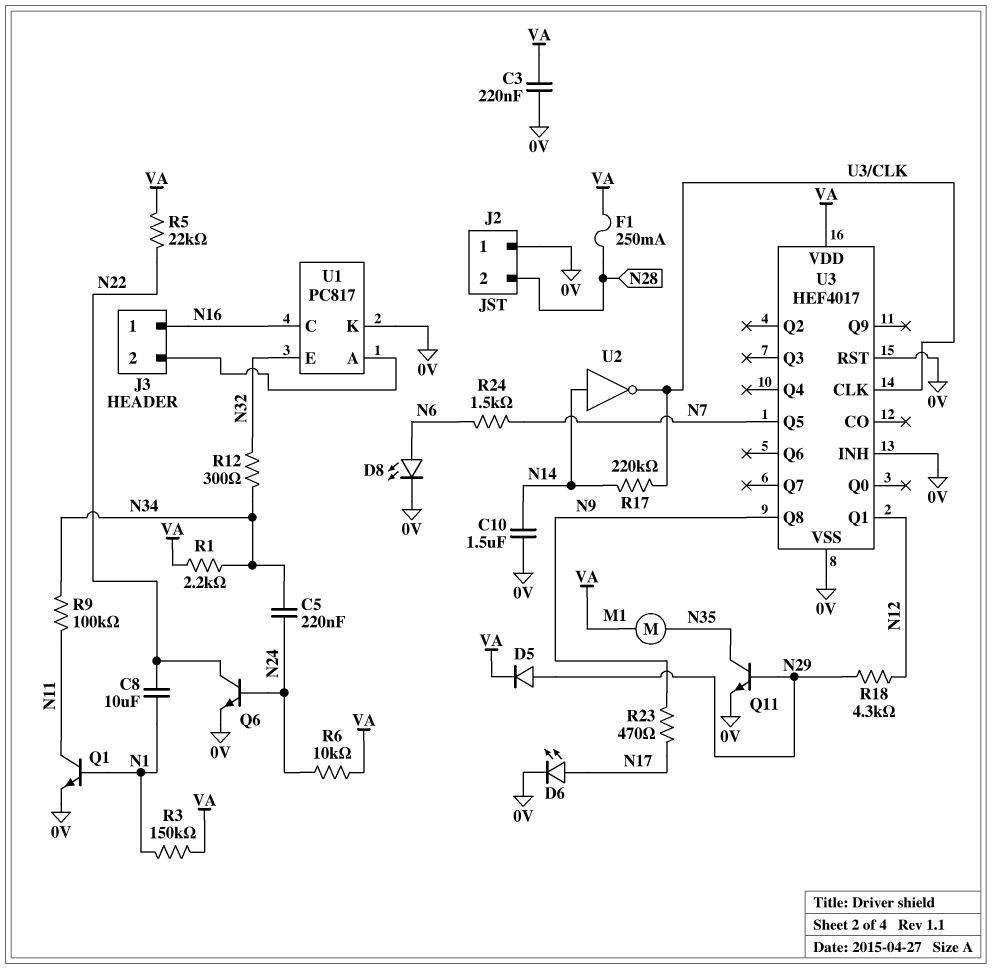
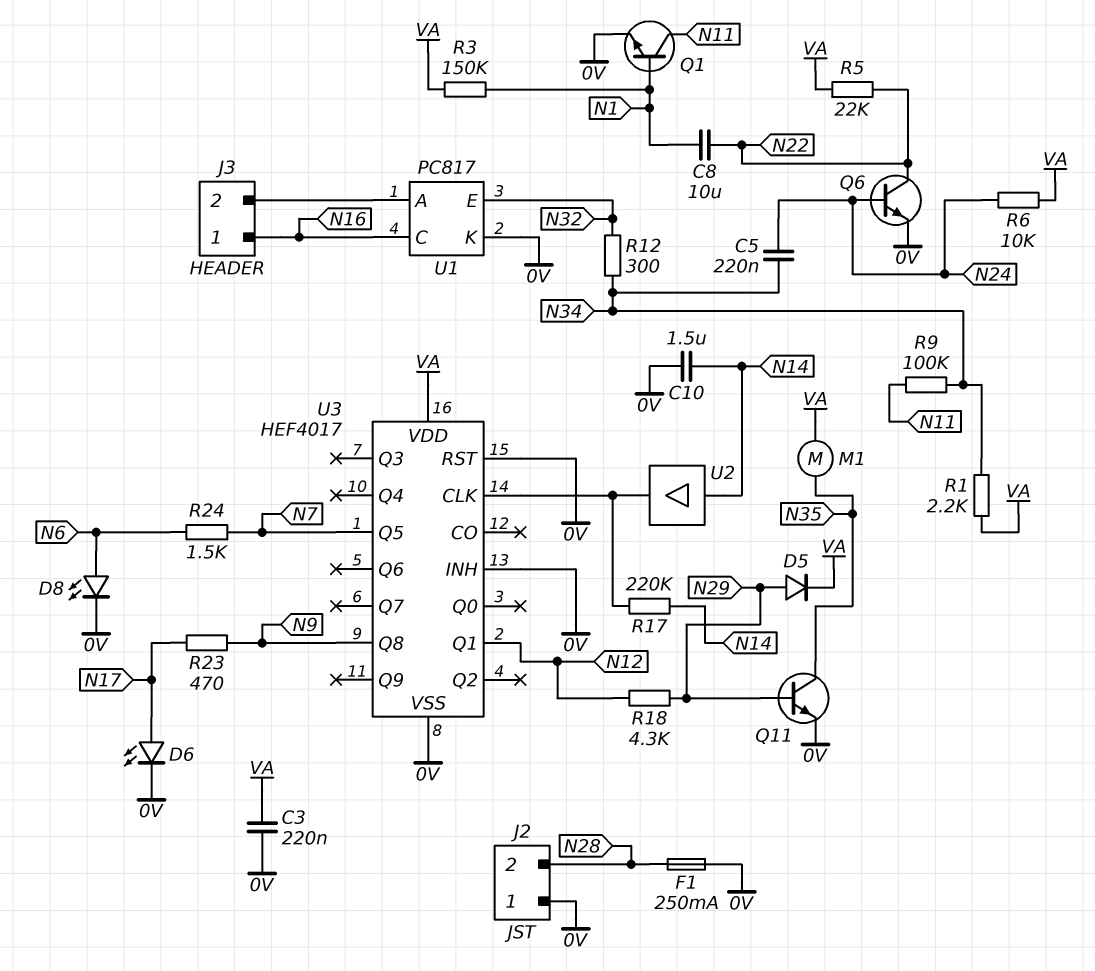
F1: 250mA (N28, VA) -> 250mA (0V, N28)
U2: NOT (in N14, out U3/CLK) -> buffer (in N14, out U3/CLK)

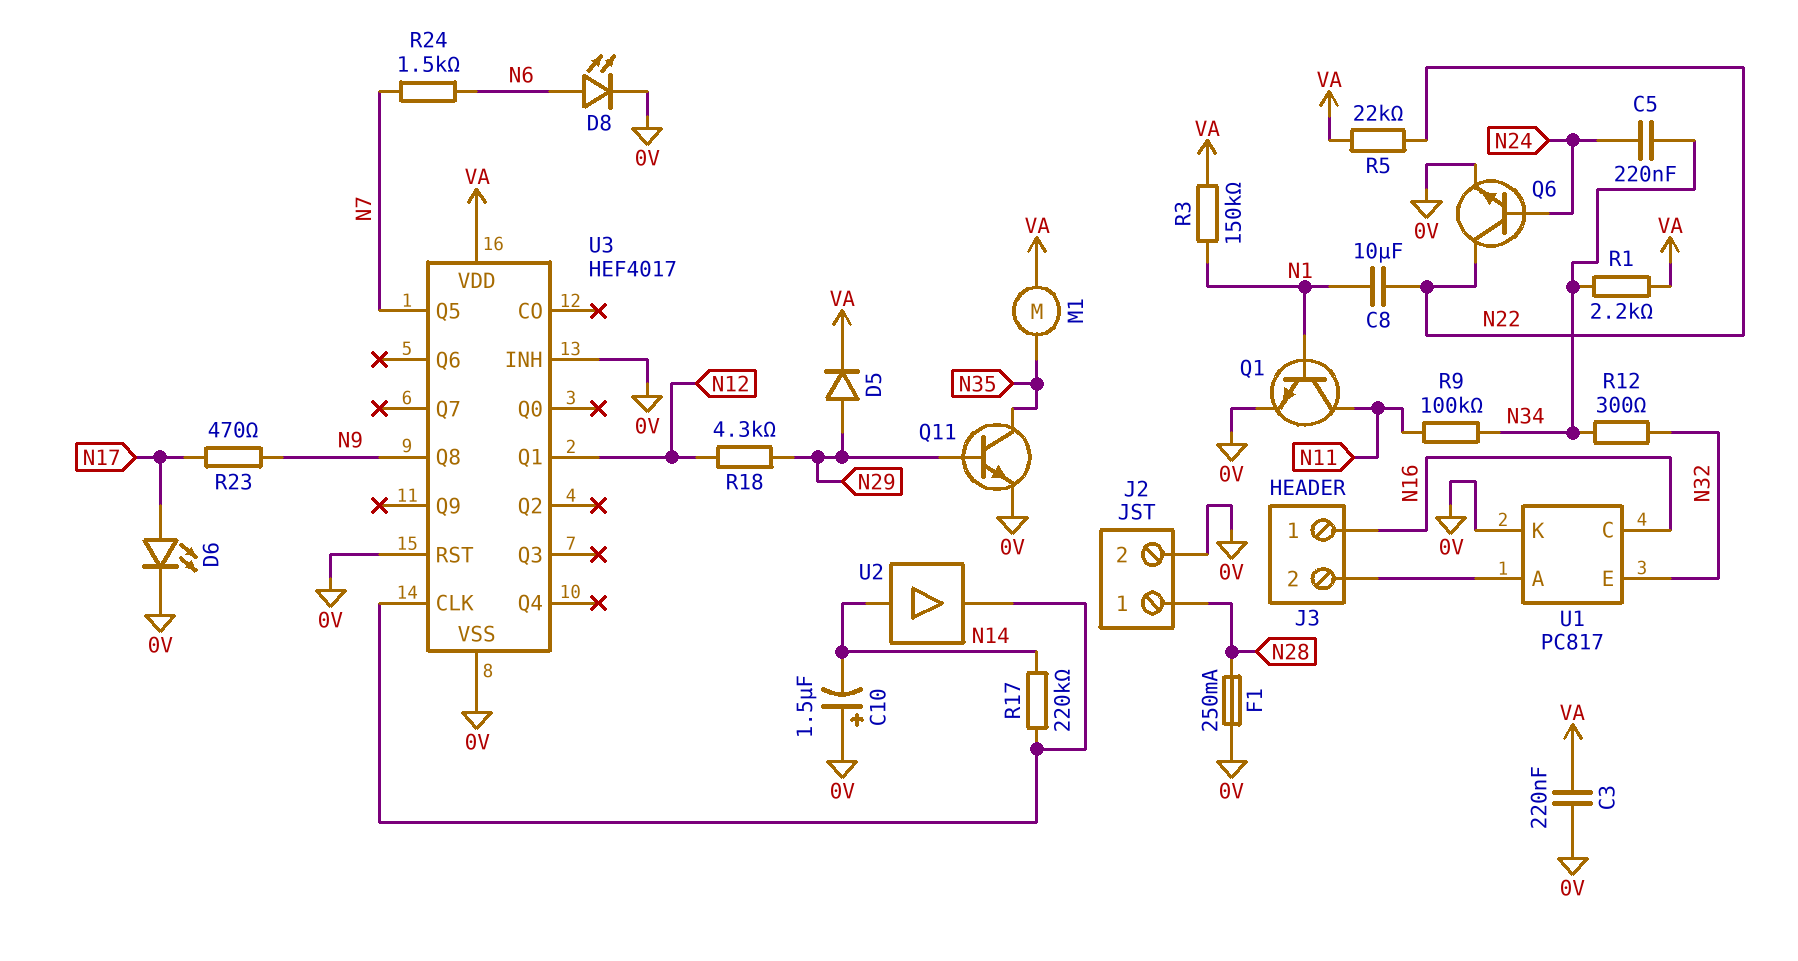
C10: 1.5uF (0V, N14) -> 1.5uF (plus 0V, minus N14)
J2 pin 1: 0V -> N28
J2 pin 2: N28 -> 0V
R6: 10k (N24, VA) -> none

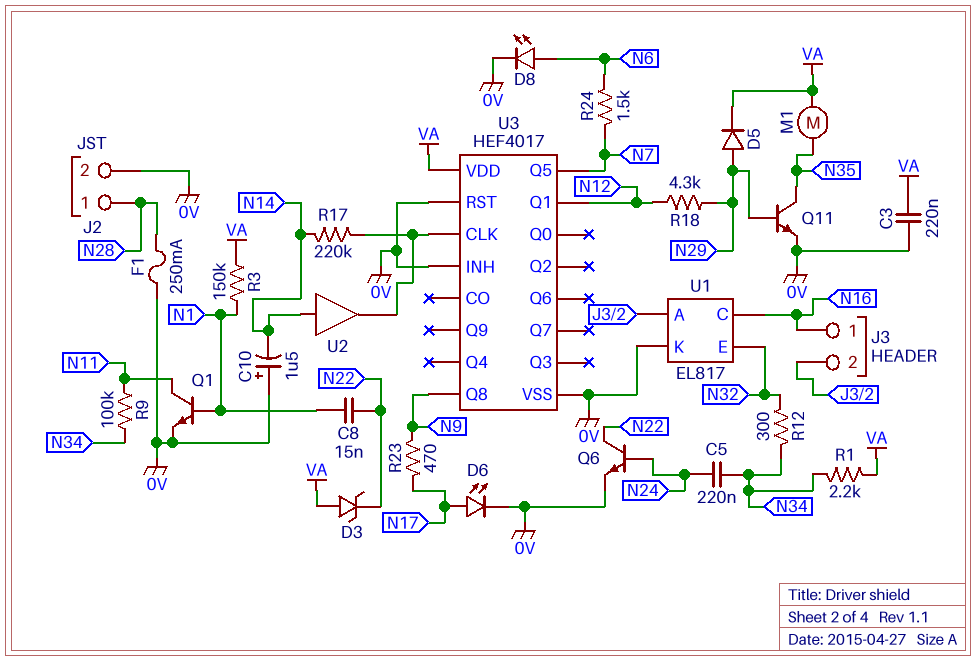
C8: 10uF (N1, N22) -> 15nF (N1, N22)
D3: none -> zener (A VA, K N22)
R5: 22k (N22, VA) -> none
U1: PC817 -> EL817

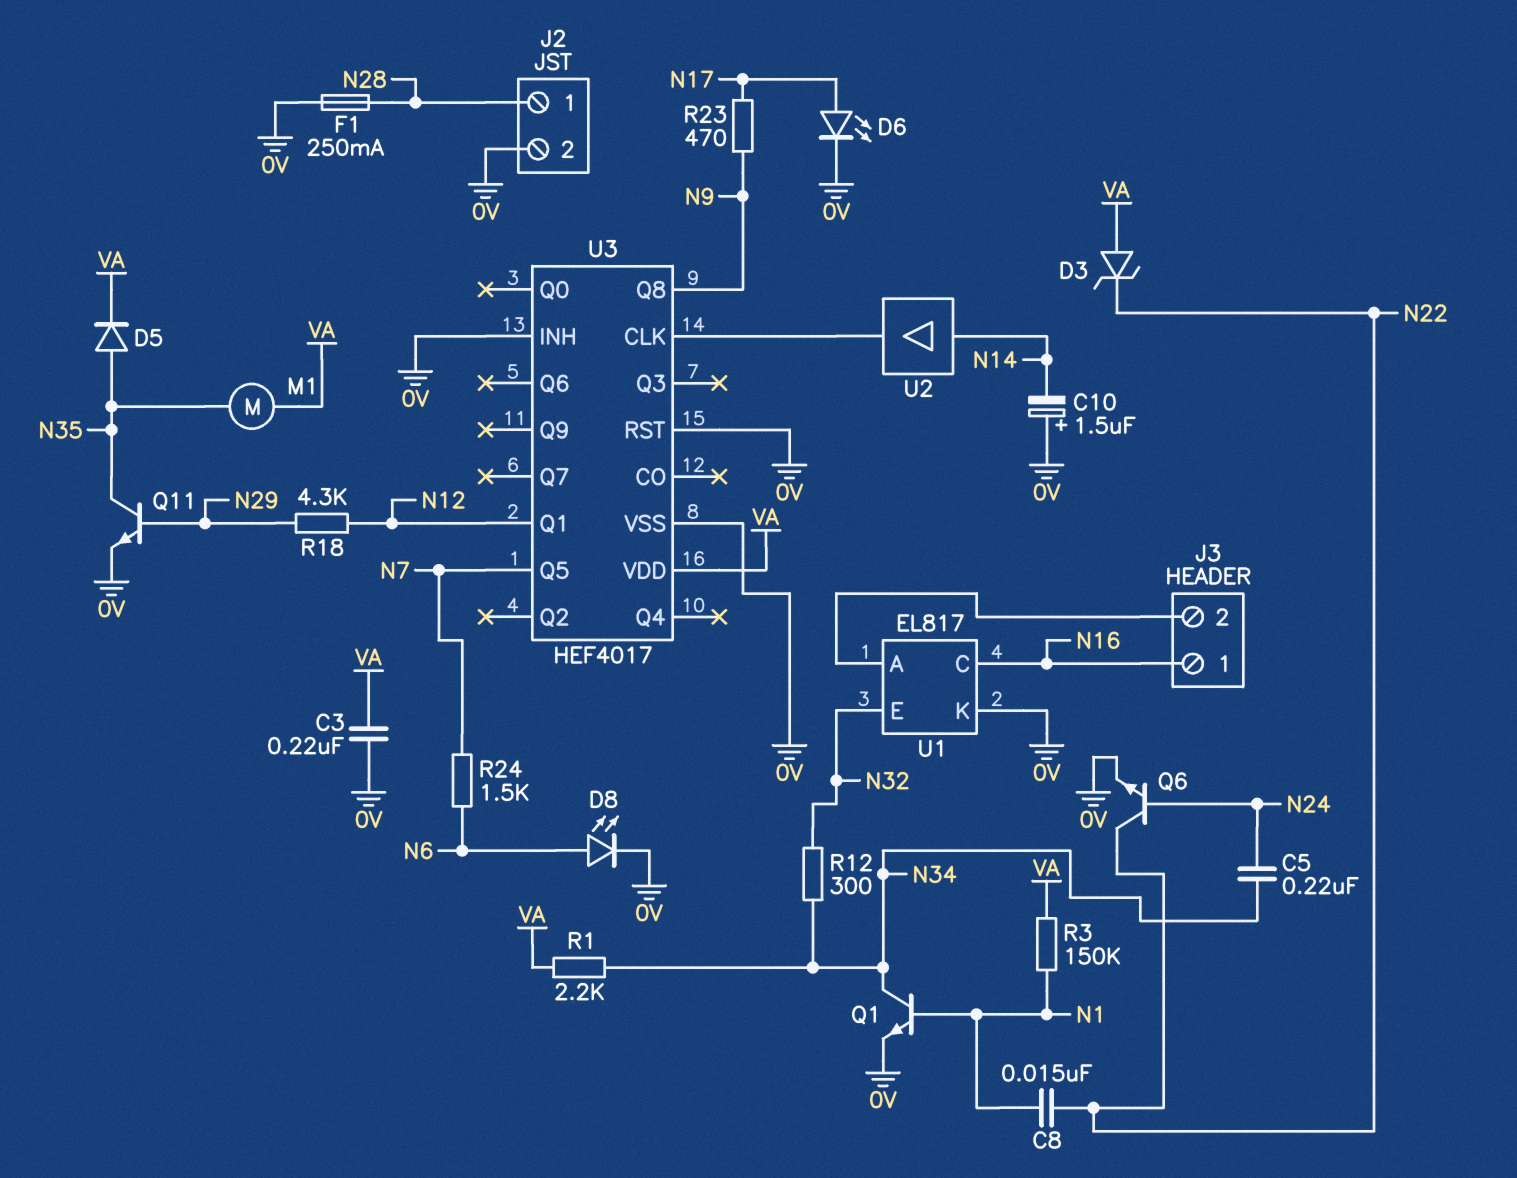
D5: diode (A N29, K VA) -> diode (A N35, K VA)
Q1: NPN (B N1, C N11, E 0V) -> NPN (B N1, C N34, E 0V)
R9: 100k (N11, N34) -> none
R17: 220k (N14, U3/CLK) -> none

